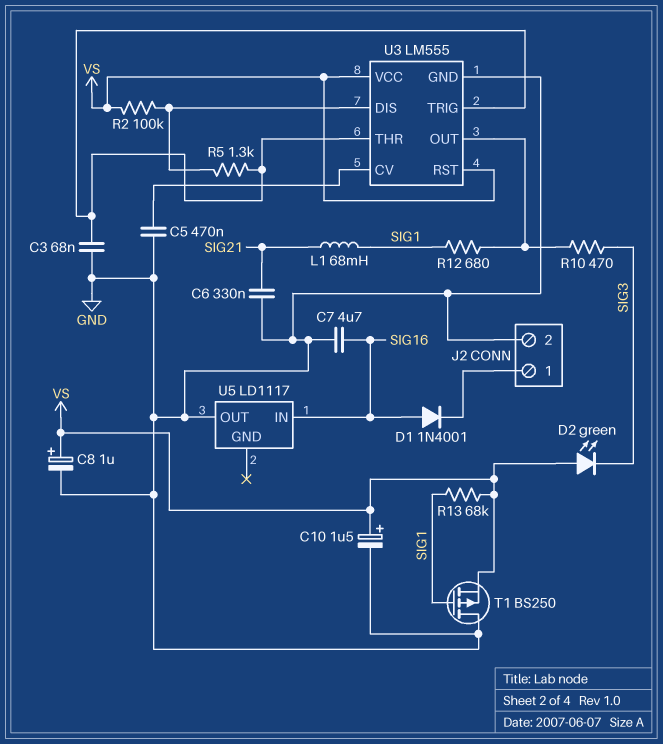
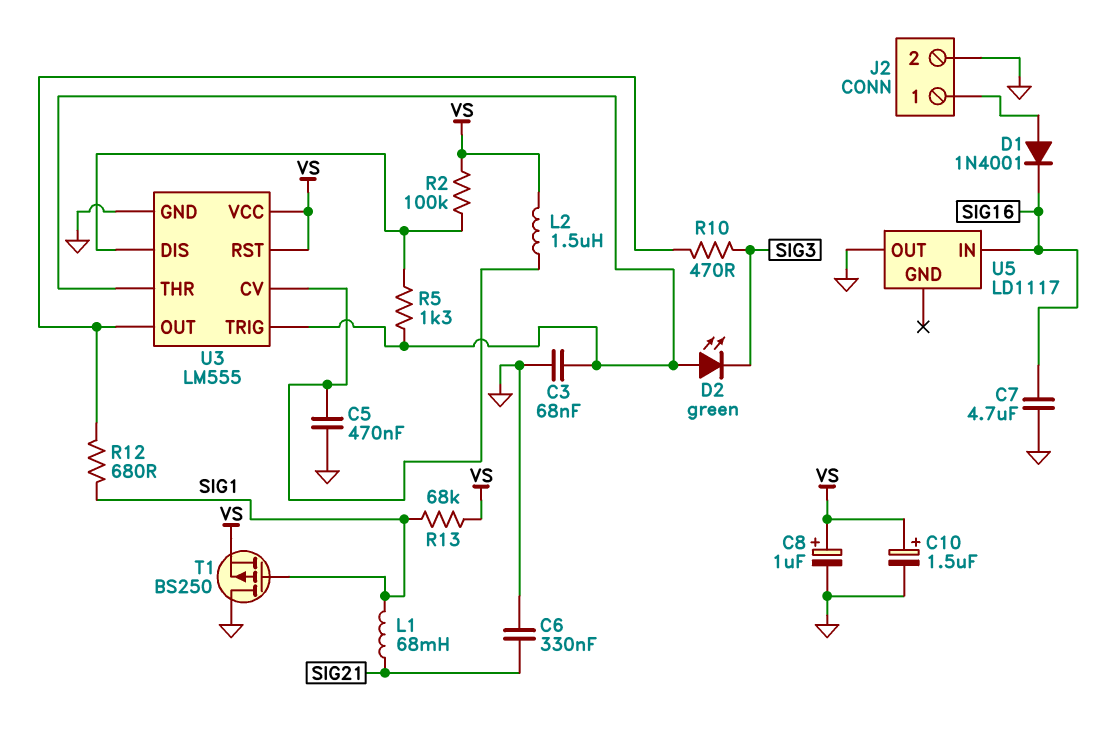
D1: diode 1N4001 (A SIG16, K J2/1) -> diode 1N4001 (A J2/1, K SIG16)
D2: LED green (A VS, K SIG3) -> LED green (A U3/THR, K SIG3)
L2: none -> 1.5uH (U3/CV, VS)

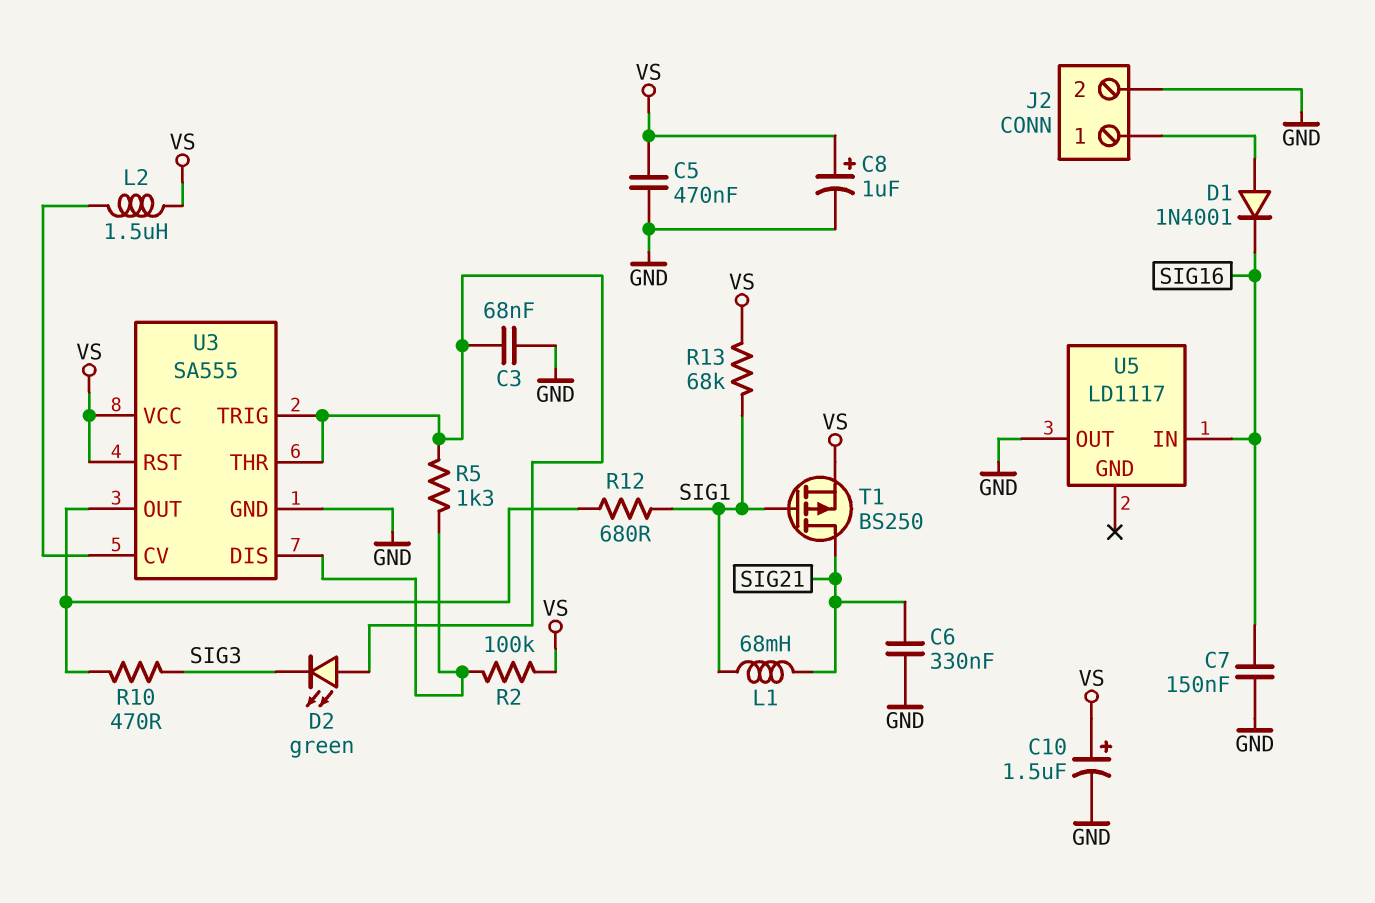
C5: 470nF (GND, U3/CV) -> 470nF (GND, VS)
C7: 4.7uF (GND, SIG16) -> 150nF (GND, SIG16)
T1: PMOS BS250 (G SIG1, D GND, S VS) -> PMOS BS250 (G SIG1, D SIG21, S VS)
U3: LM555 -> SA555

